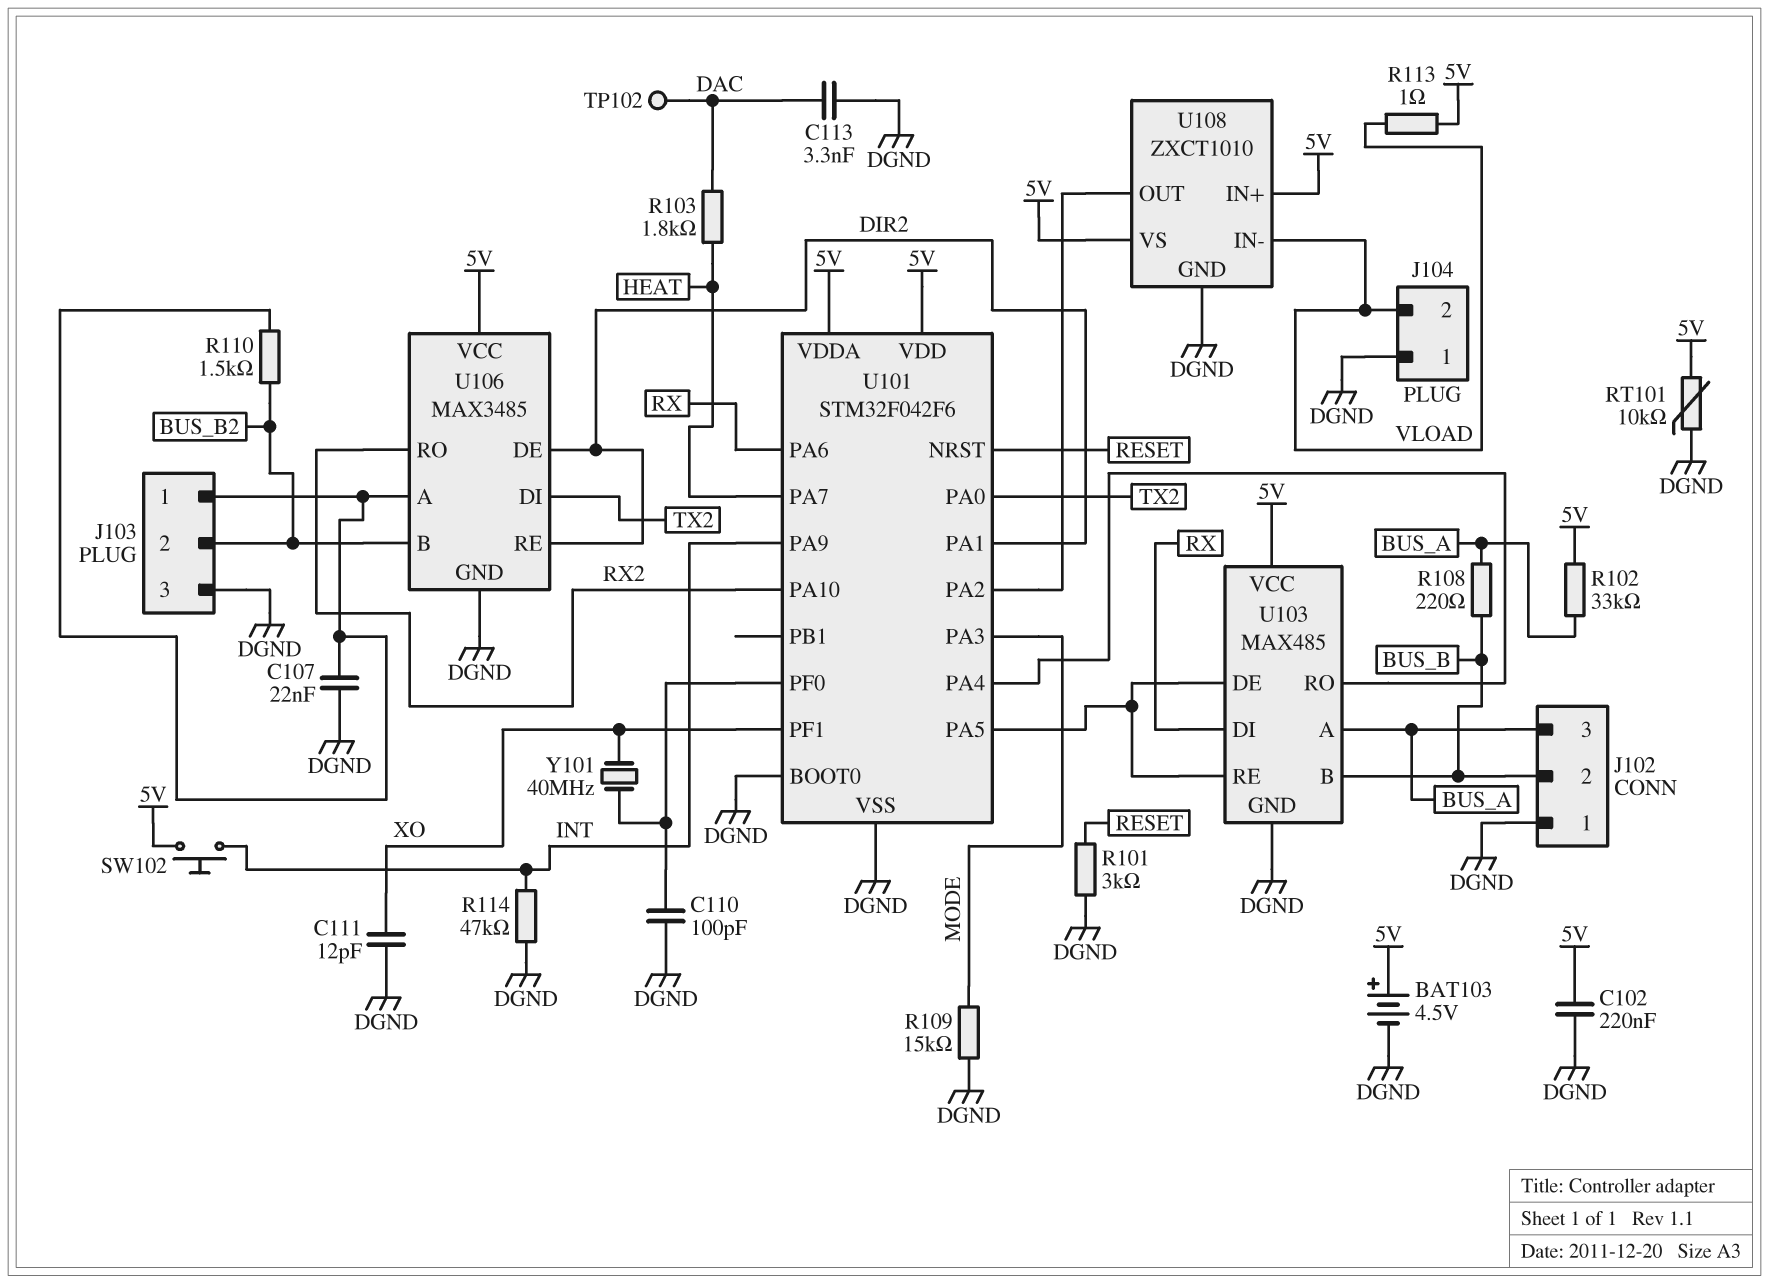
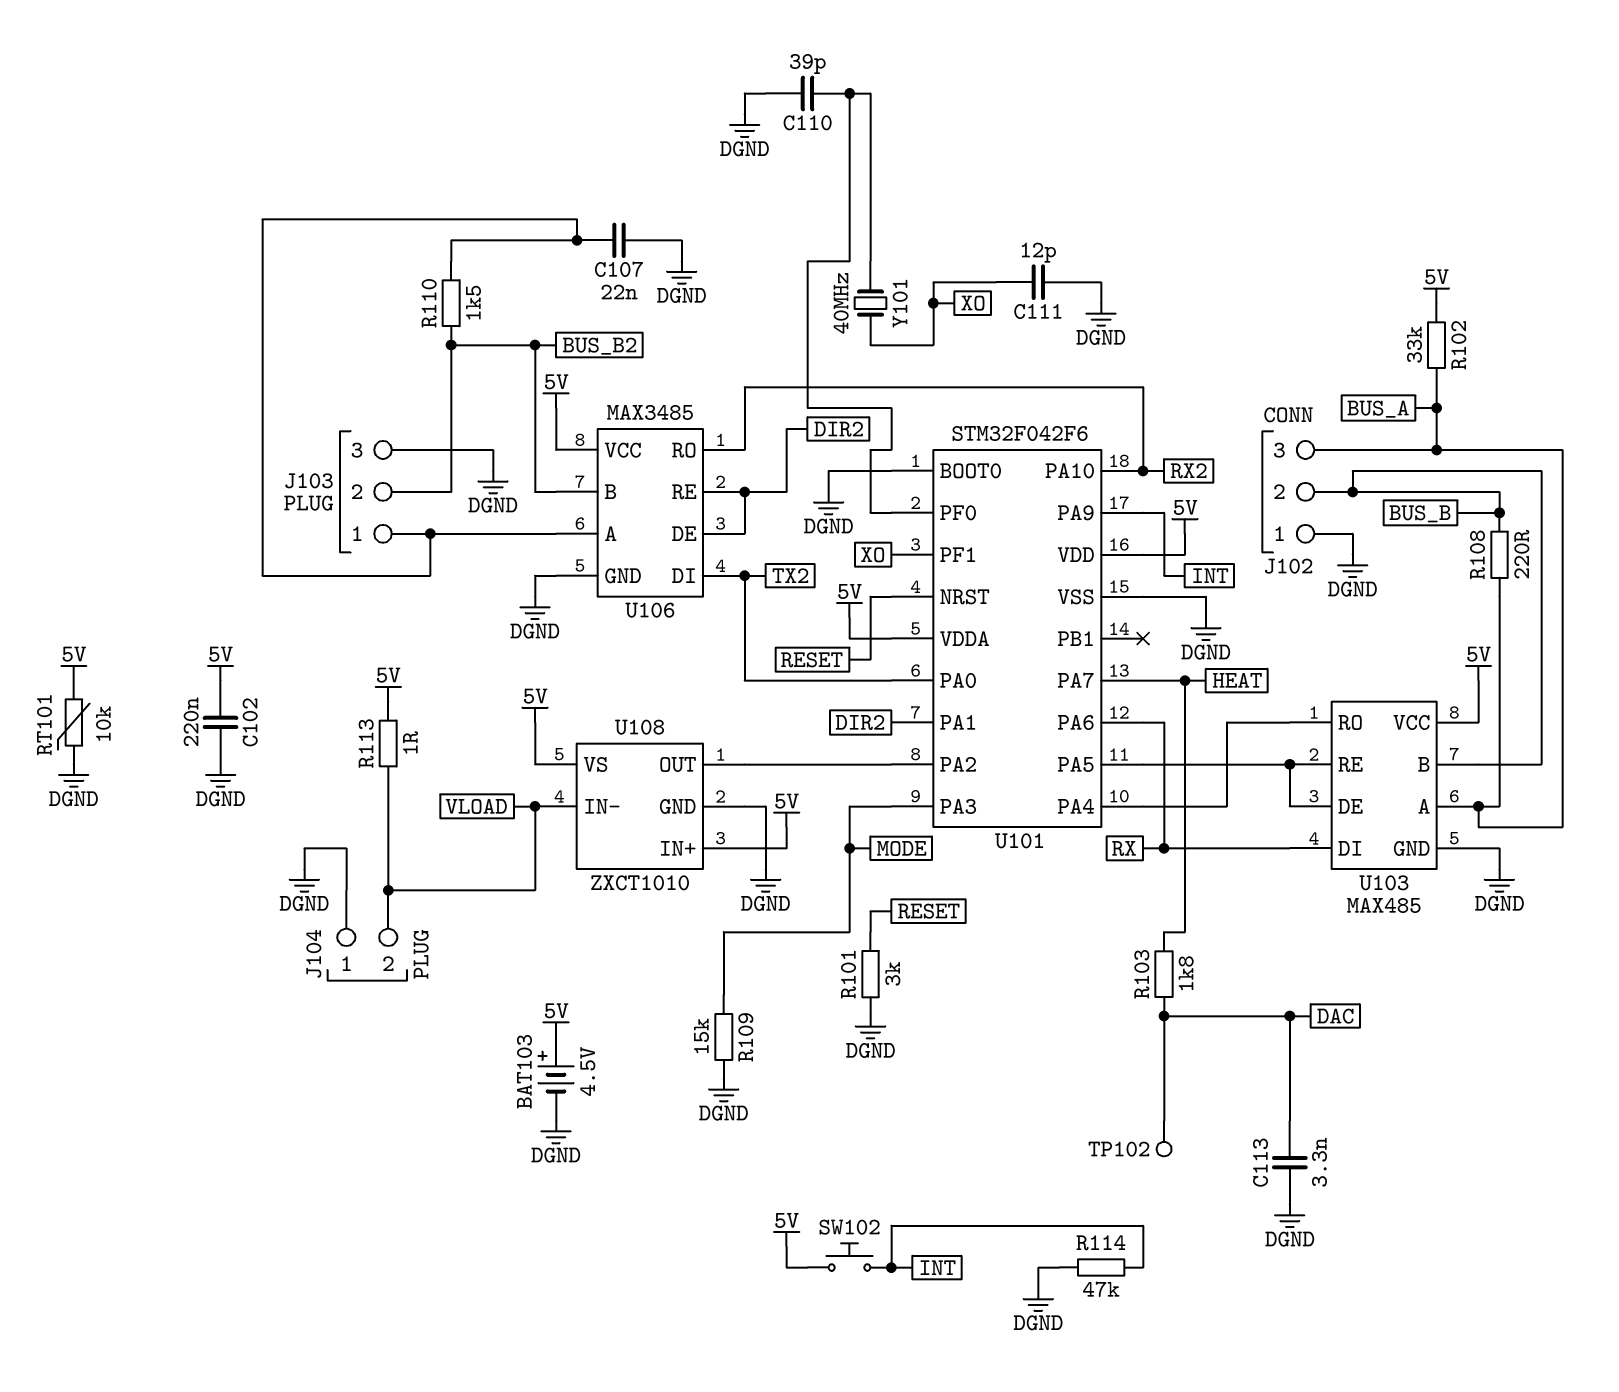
C110: 100pF (DGND, U101/PF0) -> 39pF (DGND, U101/PF0)

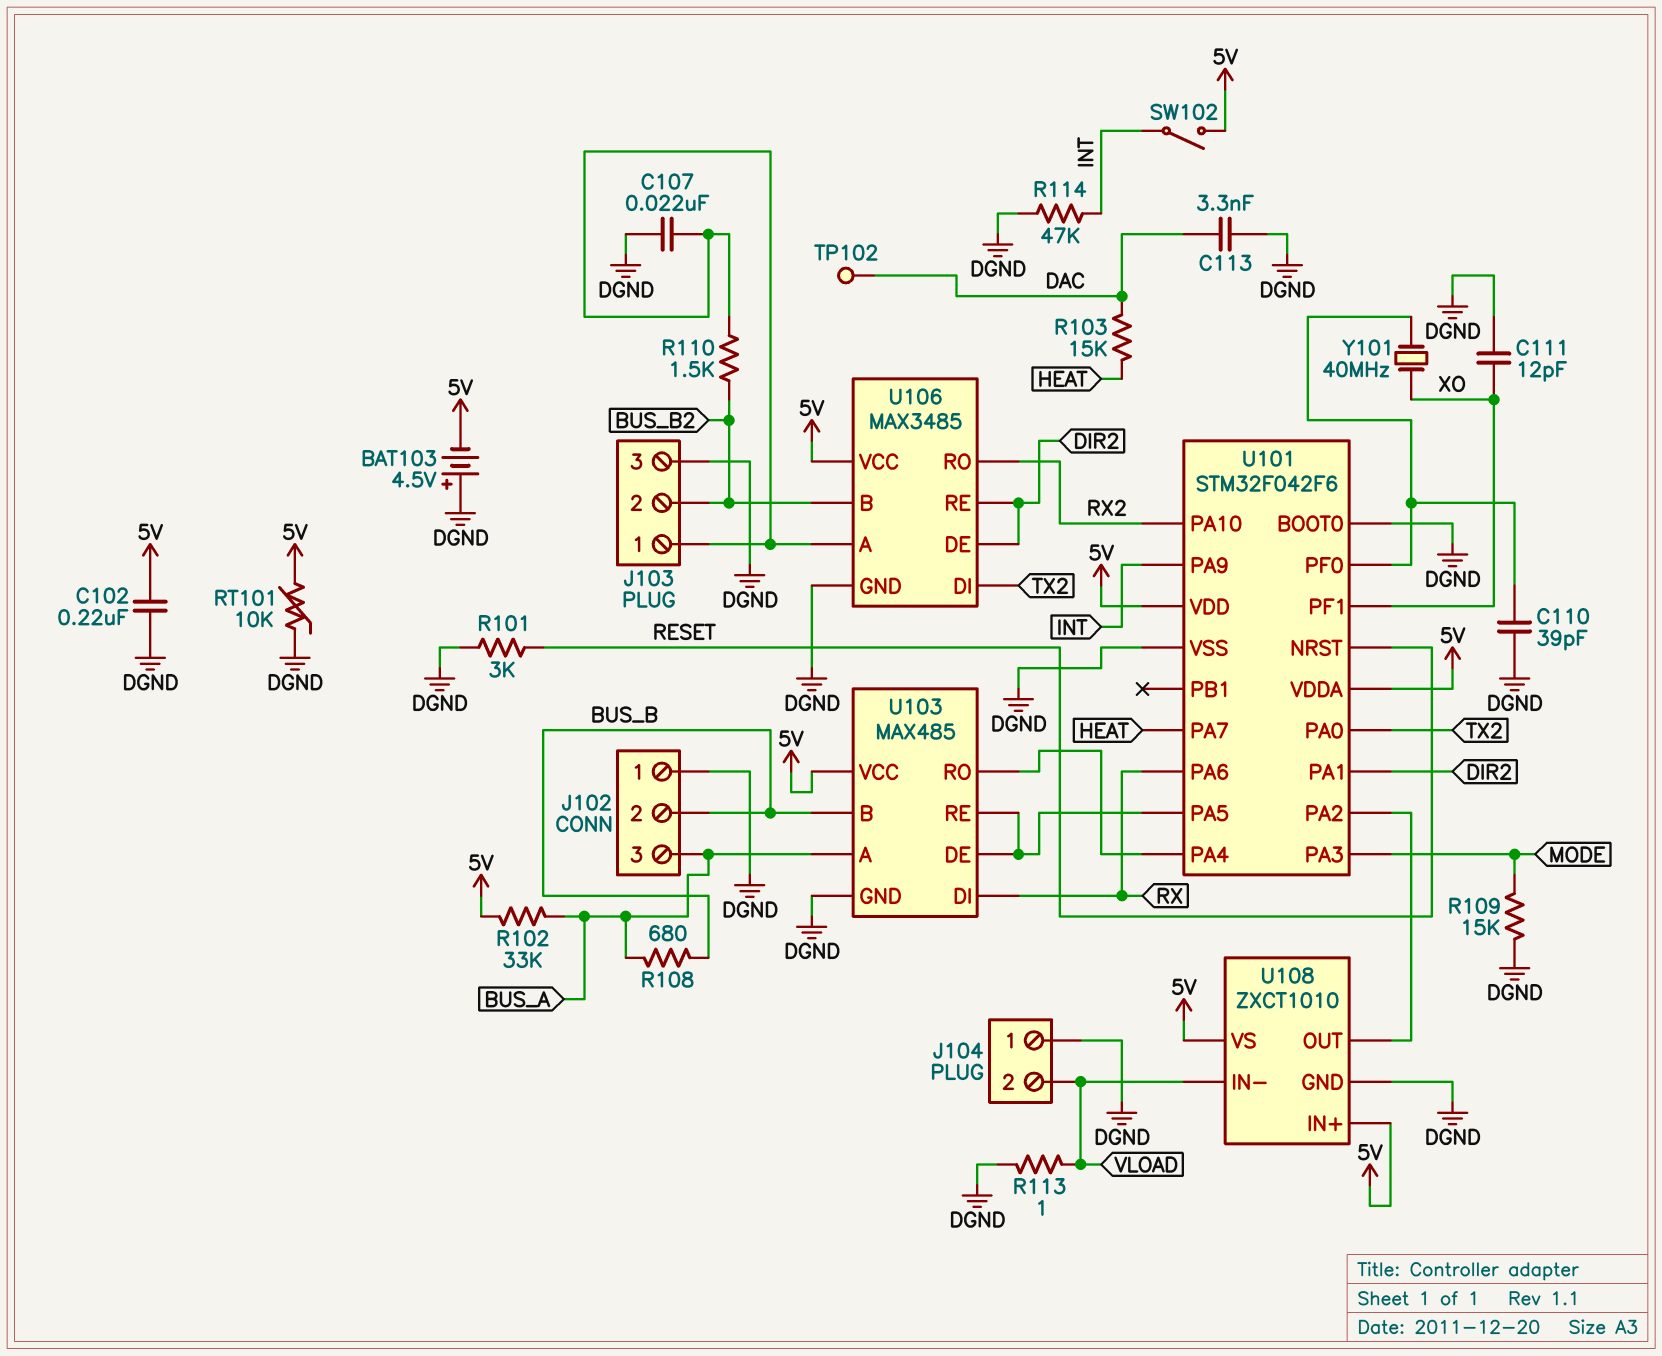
BAT103: 4.5V (plus 5V, minus DGND) -> 4.5V (plus DGND, minus 5V)
R103: 1.8k (DAC, HEAT) -> 15k (DAC, HEAT)
R108: 220 (BUS_A, BUS_B) -> 680 (BUS_A, BUS_B)
R113: 1 (5V, VLOAD) -> 1 (DGND, VLOAD)
SW102: button (5V, INT) -> switch (5V, INT)

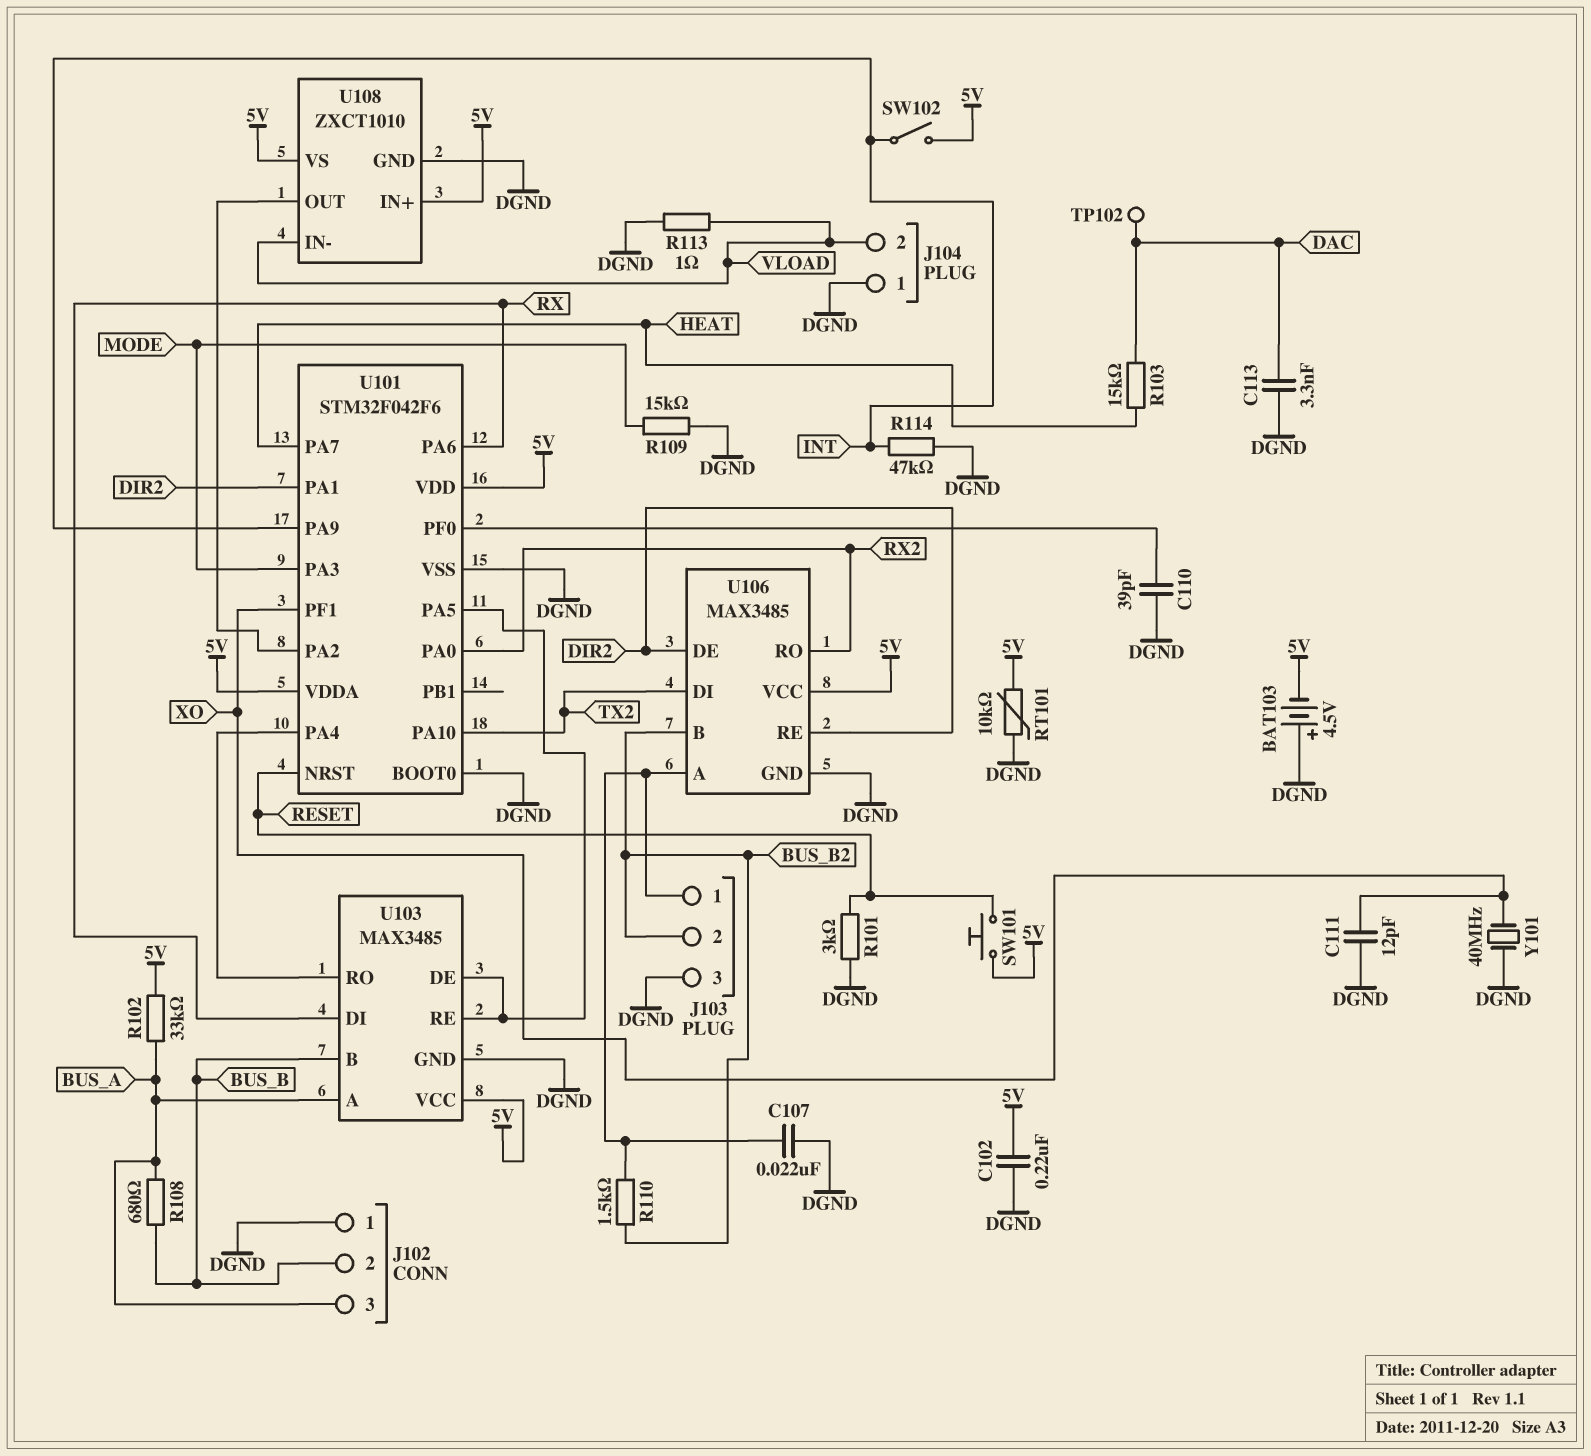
SW101: none -> button (5V, RESET)
U101 pin PA0: TX2 -> RX2
U101 pin PA10: RX2 -> TX2
U103: MAX485 -> MAX3485
Y101: 40MHz (U101/PF0, XO) -> 40MHz (DGND, XO)

